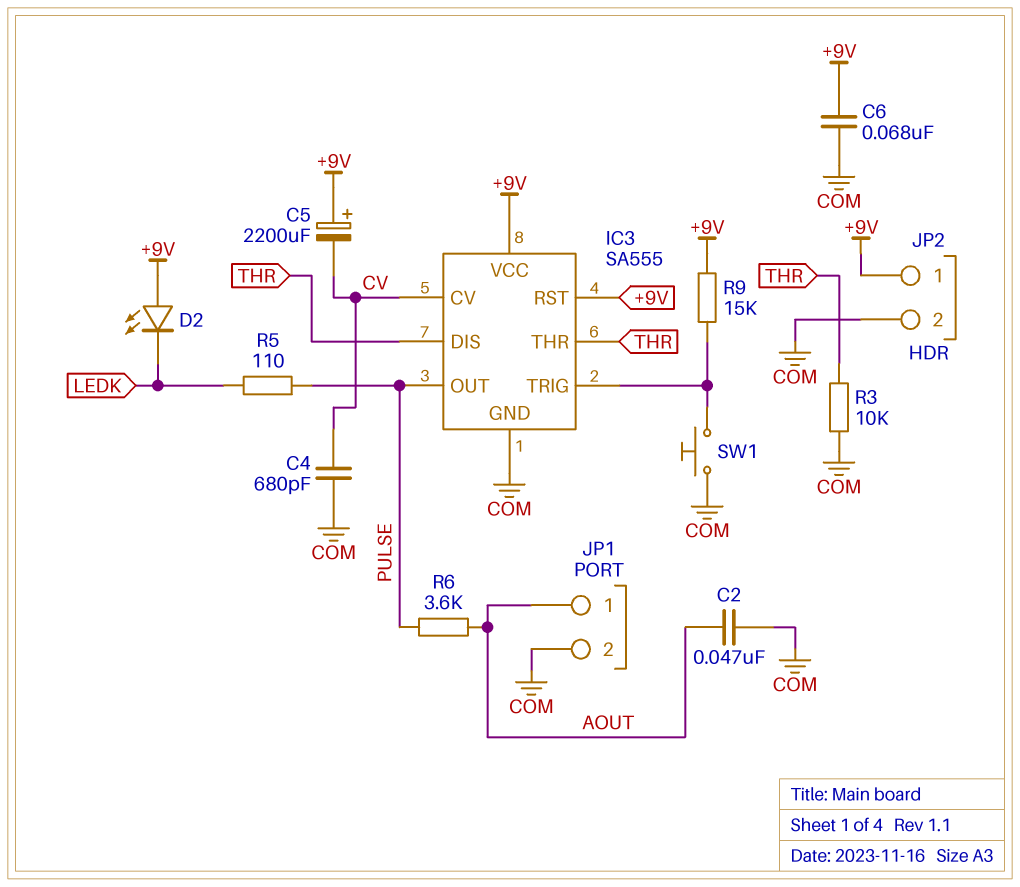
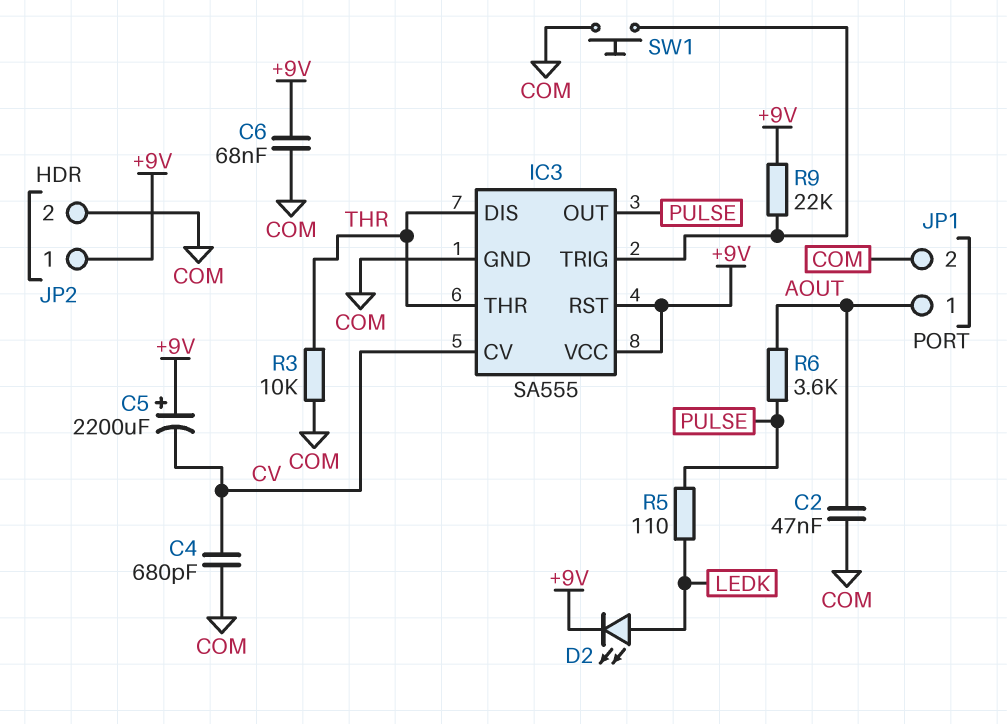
D2: LED (A +9V, K LEDK) -> LED (A LEDK, K +9V)
R9: 15k (+9V, IC3/TRIG) -> 22k (+9V, IC3/TRIG)

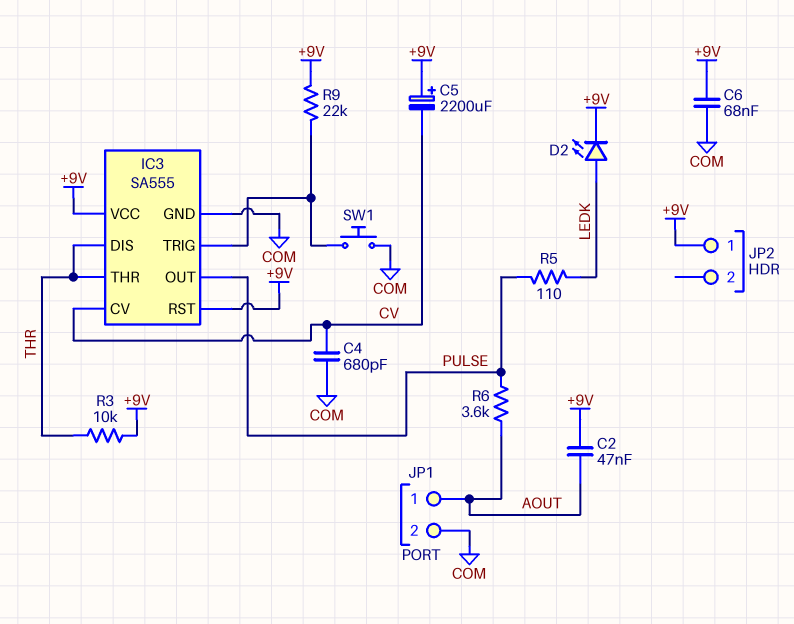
C2: 47nF (AOUT, COM) -> 47nF (+9V, AOUT)
JP2 pin 2: COM -> none
R3: 10k (COM, THR) -> 10k (+9V, THR)

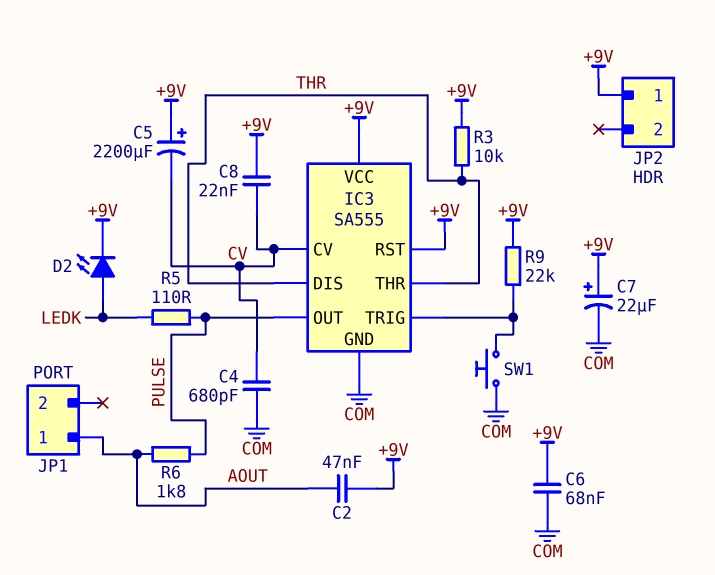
C7: none -> 22uF (plus +9V, minus COM)
C8: none -> 22nF (+9V, CV)
JP1 pin 2: COM -> none
R6: 3.6k (AOUT, PULSE) -> 1.8k (AOUT, PULSE)

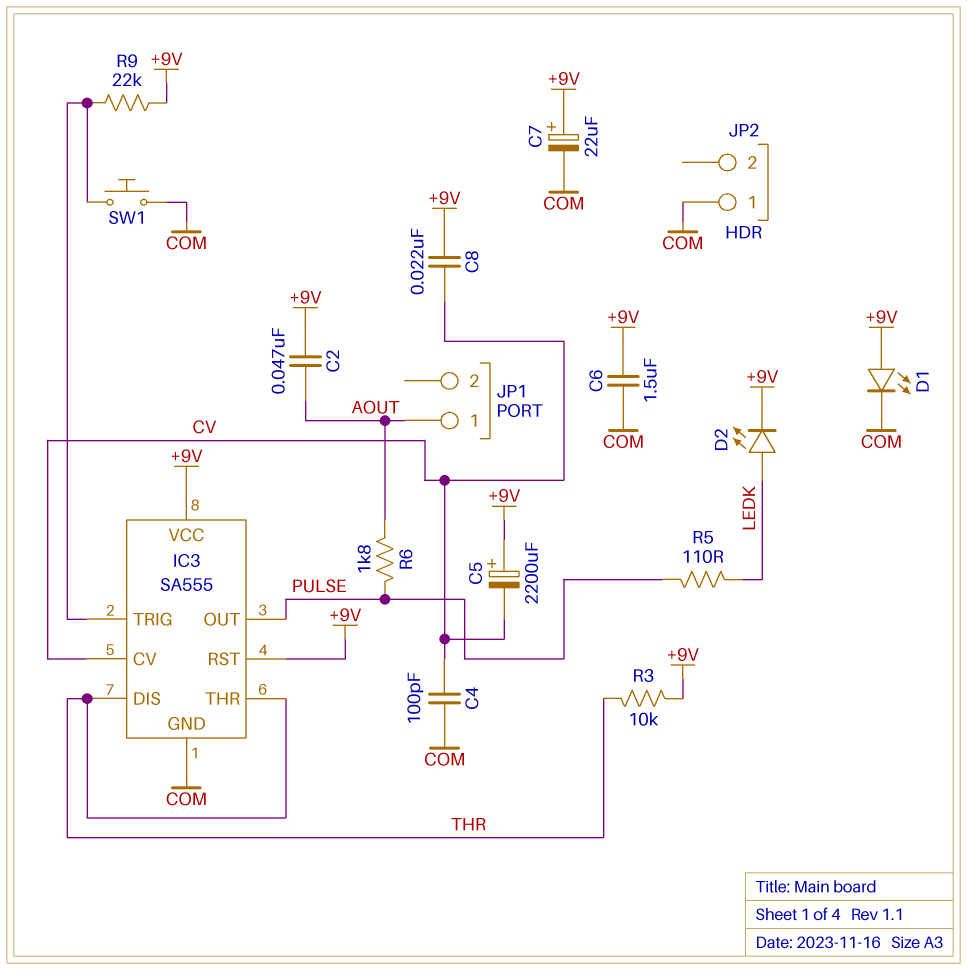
C4: 680pF (COM, CV) -> 100pF (COM, CV)
C6: 68nF (+9V, COM) -> 1.5uF (+9V, COM)
D1: none -> LED (A +9V, K COM)
JP2 pin 1: +9V -> COM

